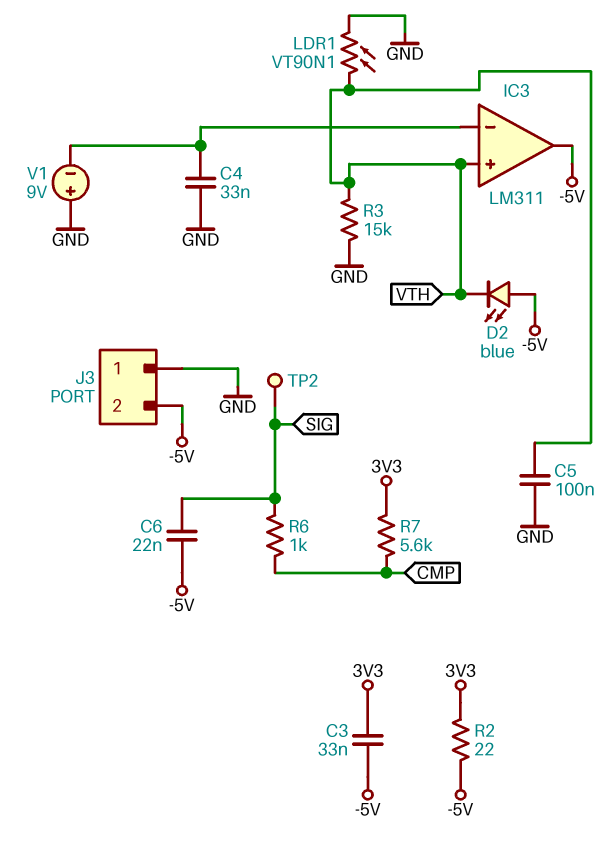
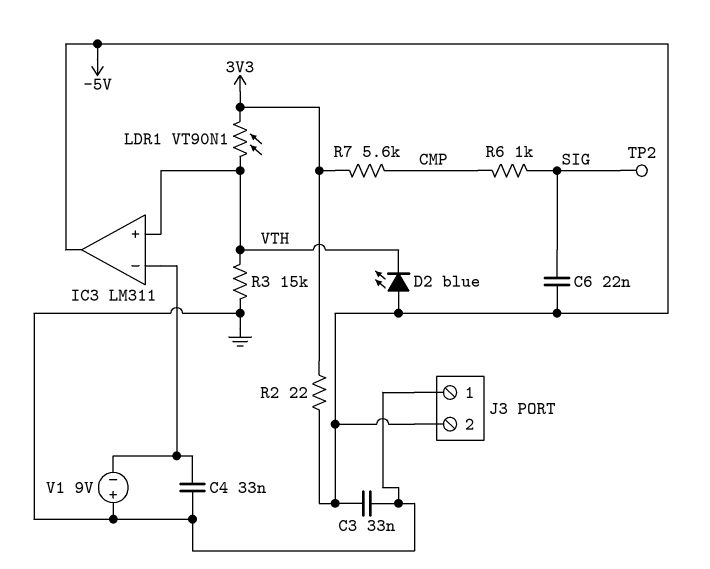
C3: 33nF (-5V, 3V3) -> 33nF (-5V, GND)
C5: 100nF (GND, VTH) -> none
LDR1: VT90N1 (GND, VTH) -> VT90N1 (3V3, VTH)

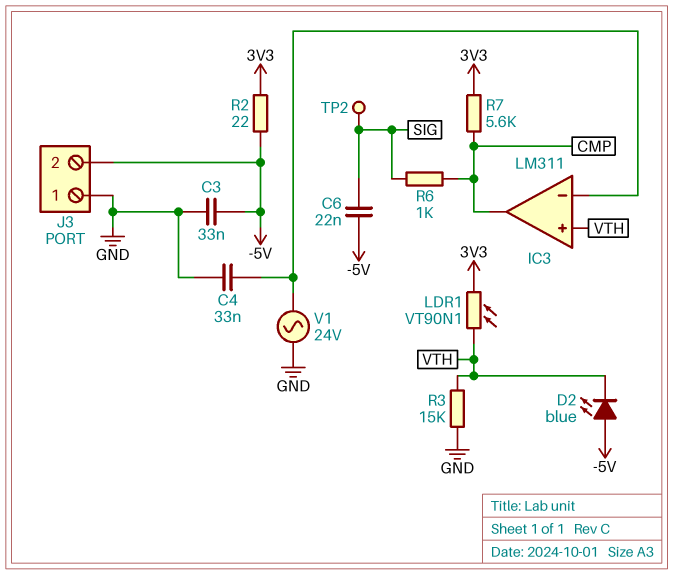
IC3 pin out: -5V -> CMP
V1: 9V (plus GND, minus IC3/in-) -> AC 24V (GND, IC3/in-)

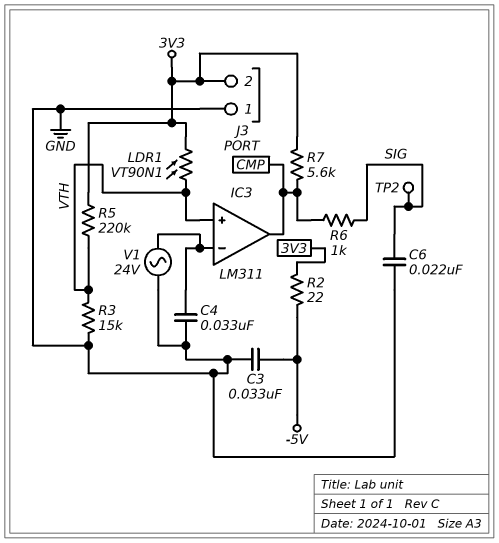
C6: 22nF (-5V, SIG) -> 22nF (GND, SIG)
D2: LED blue (A -5V, K VTH) -> none
J3 pin 2: -5V -> 3V3
R5: none -> 220k (3V3, VTH)

